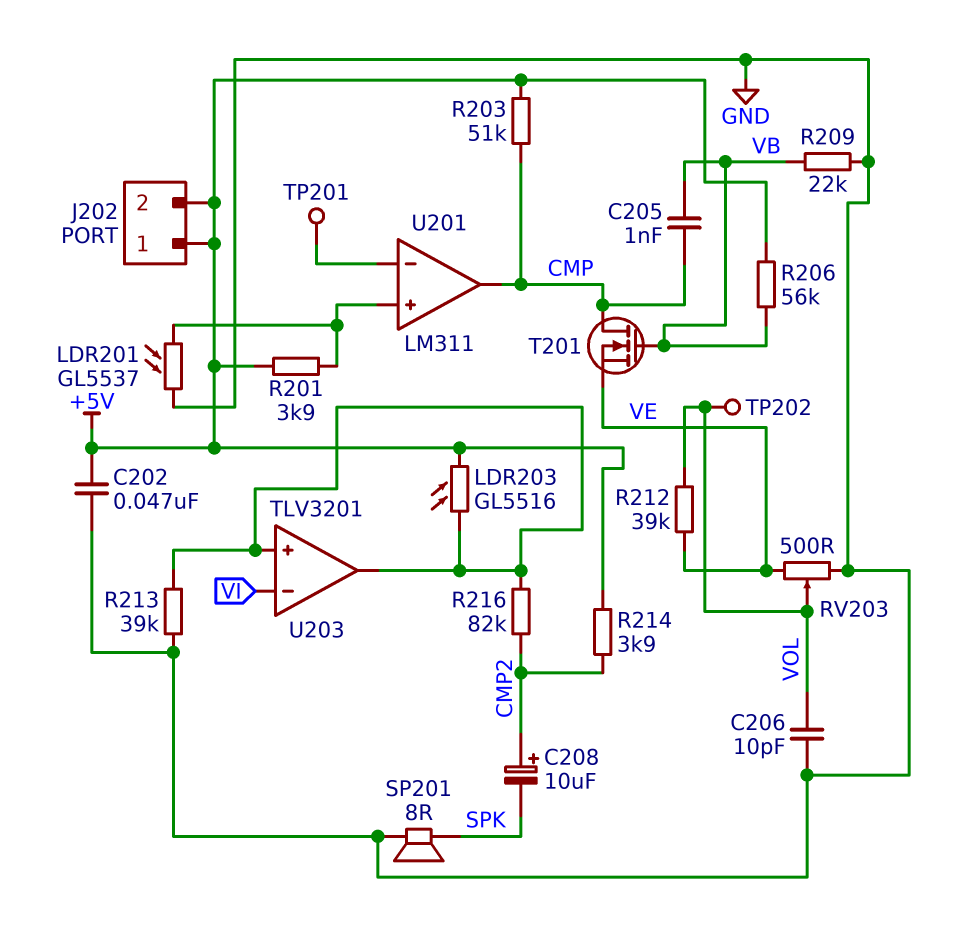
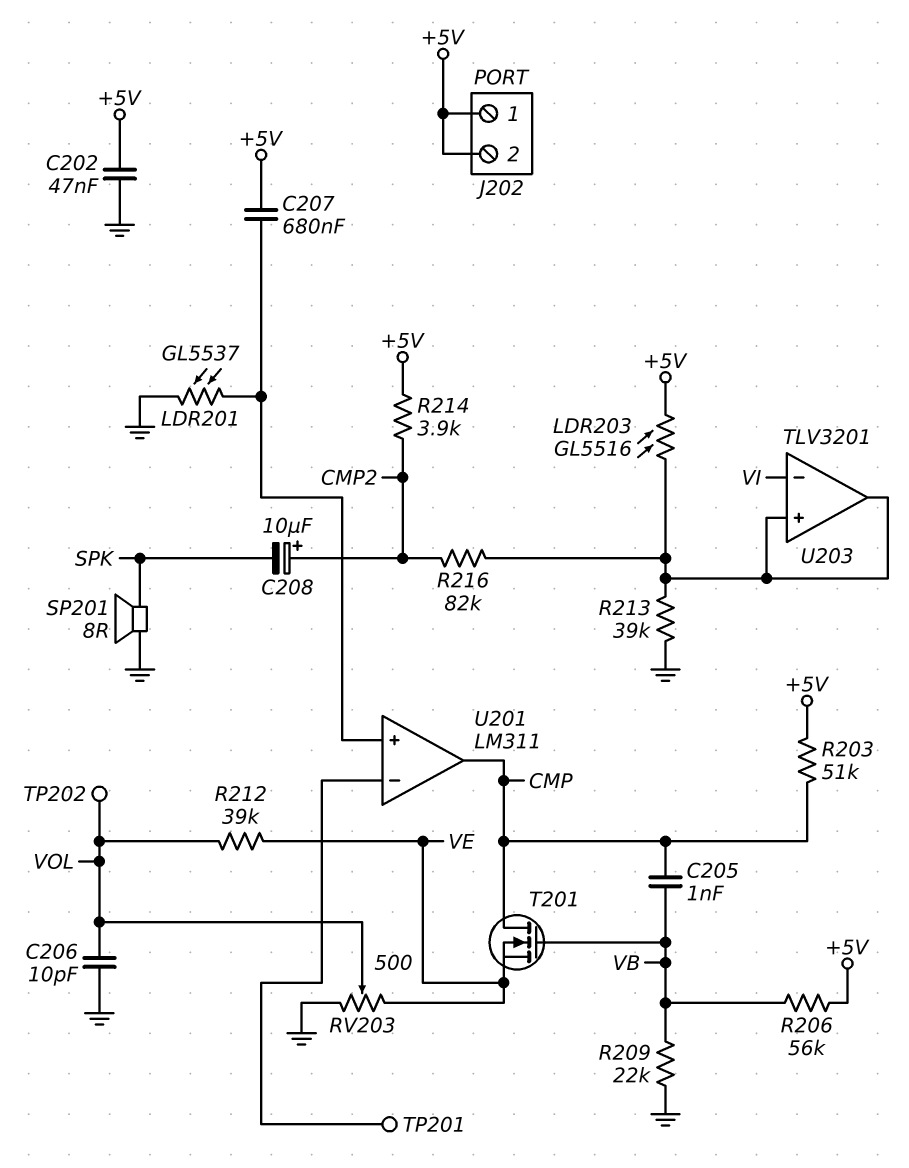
C207: none -> 680nF (+5V, U201/in+)
R201: 3.9k (+5V, U201/in+) -> none

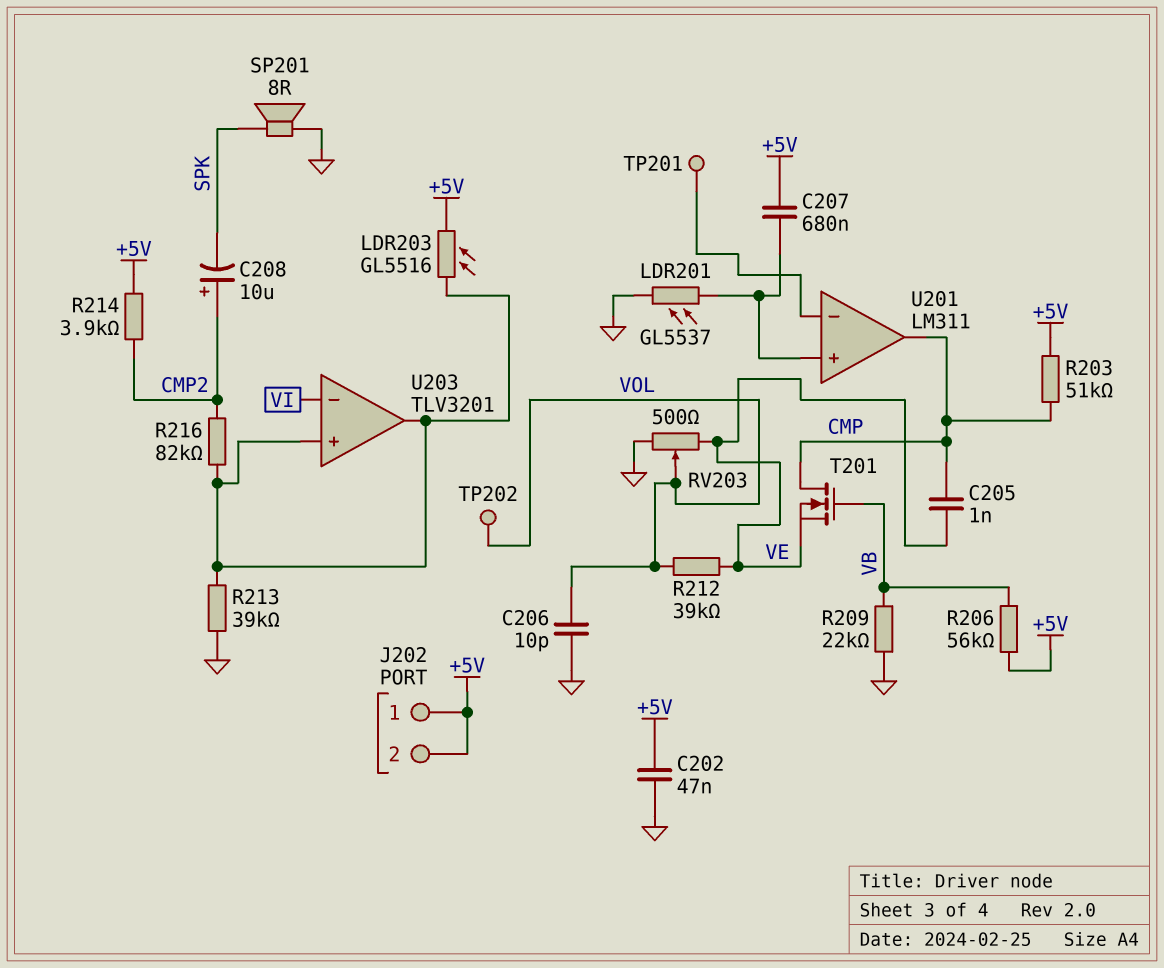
C205: 1nF (CMP, VB) -> 1nF (CMP, VE)

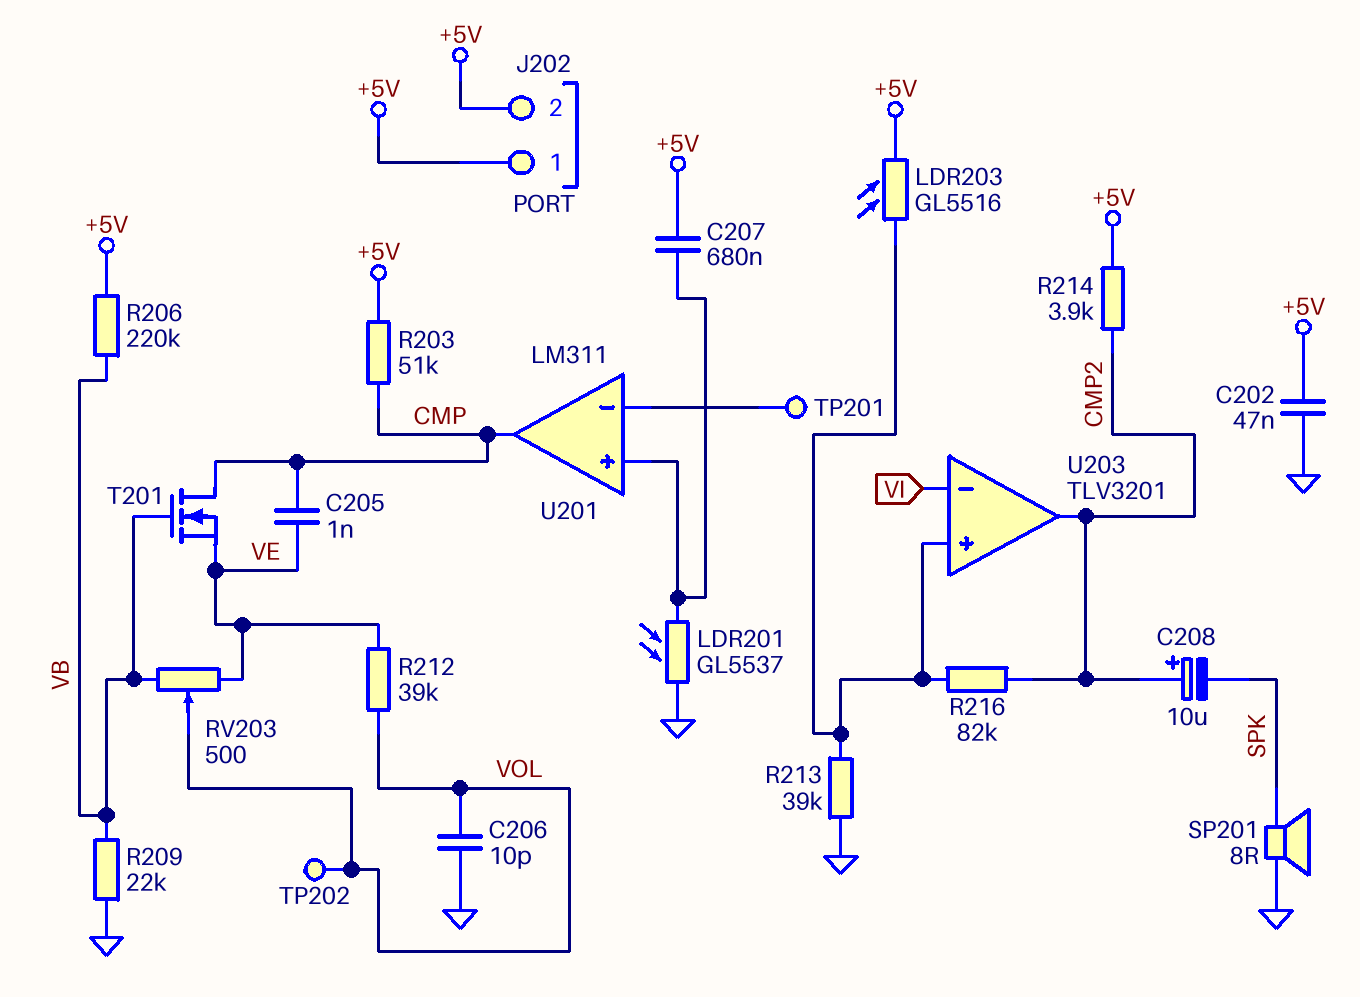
R206: 56k (+5V, VB) -> 220k (+5V, VB)
RV203: 500 (GND, VE, wiper VOL) -> 500 (VB, VE, wiper VOL)
U203 pin out: U203/in+ -> CMP2

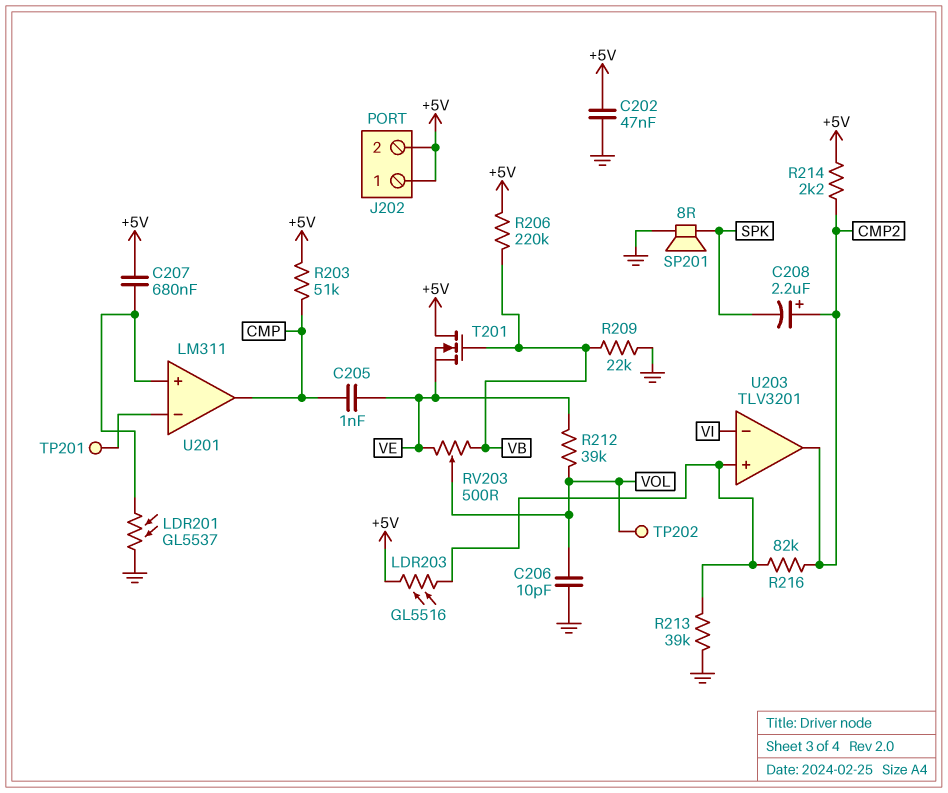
C208: 10uF (plus CMP2, minus SPK) -> 2.2uF (plus CMP2, minus SPK)
R214: 3.9k (+5V, CMP2) -> 2.2k (+5V, CMP2)
T201: NMOS (G VB, D CMP, S VE) -> NMOS (G VB, D +5V, S VE)

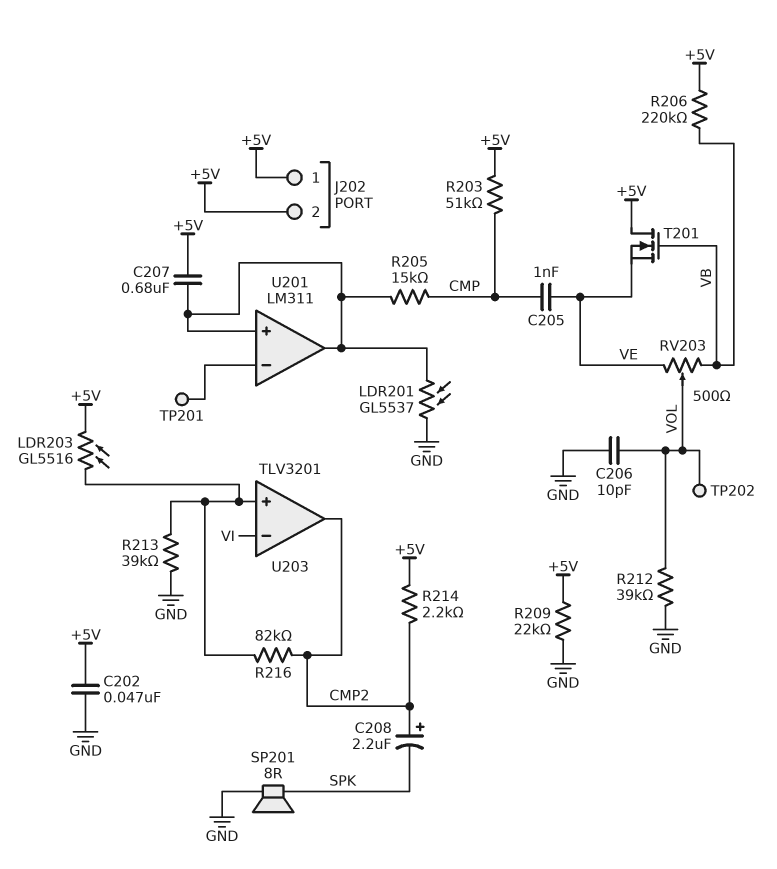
R205: none -> 15k (CMP, U201/in+)
R209: 22k (GND, VB) -> 22k (+5V, GND)
R212: 39k (VE, VOL) -> 39k (GND, VOL)
U201 pin out: CMP -> U201/in+

